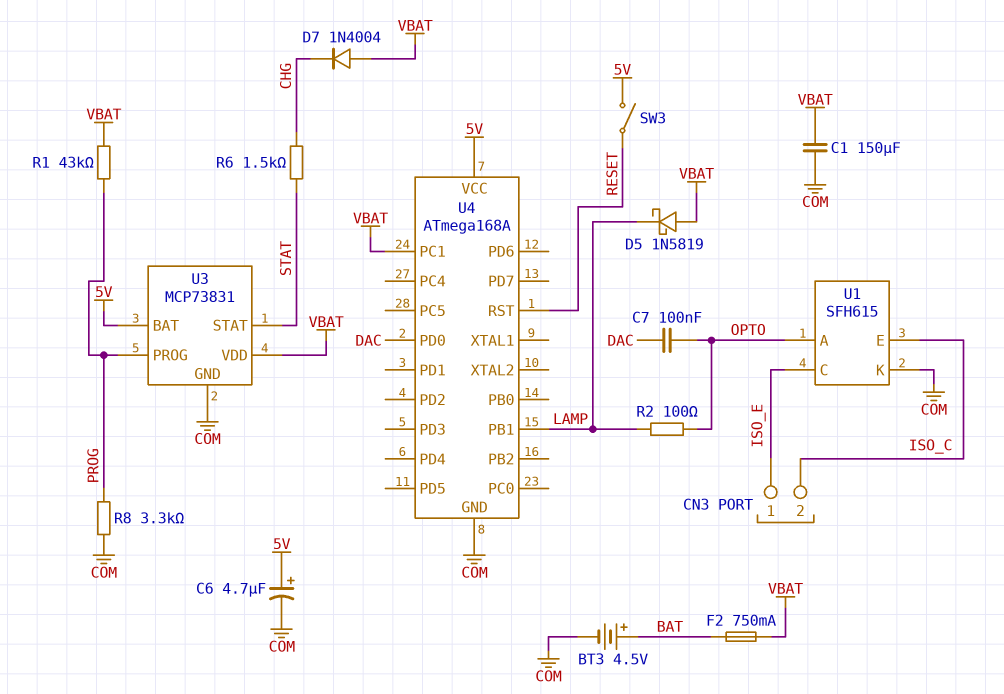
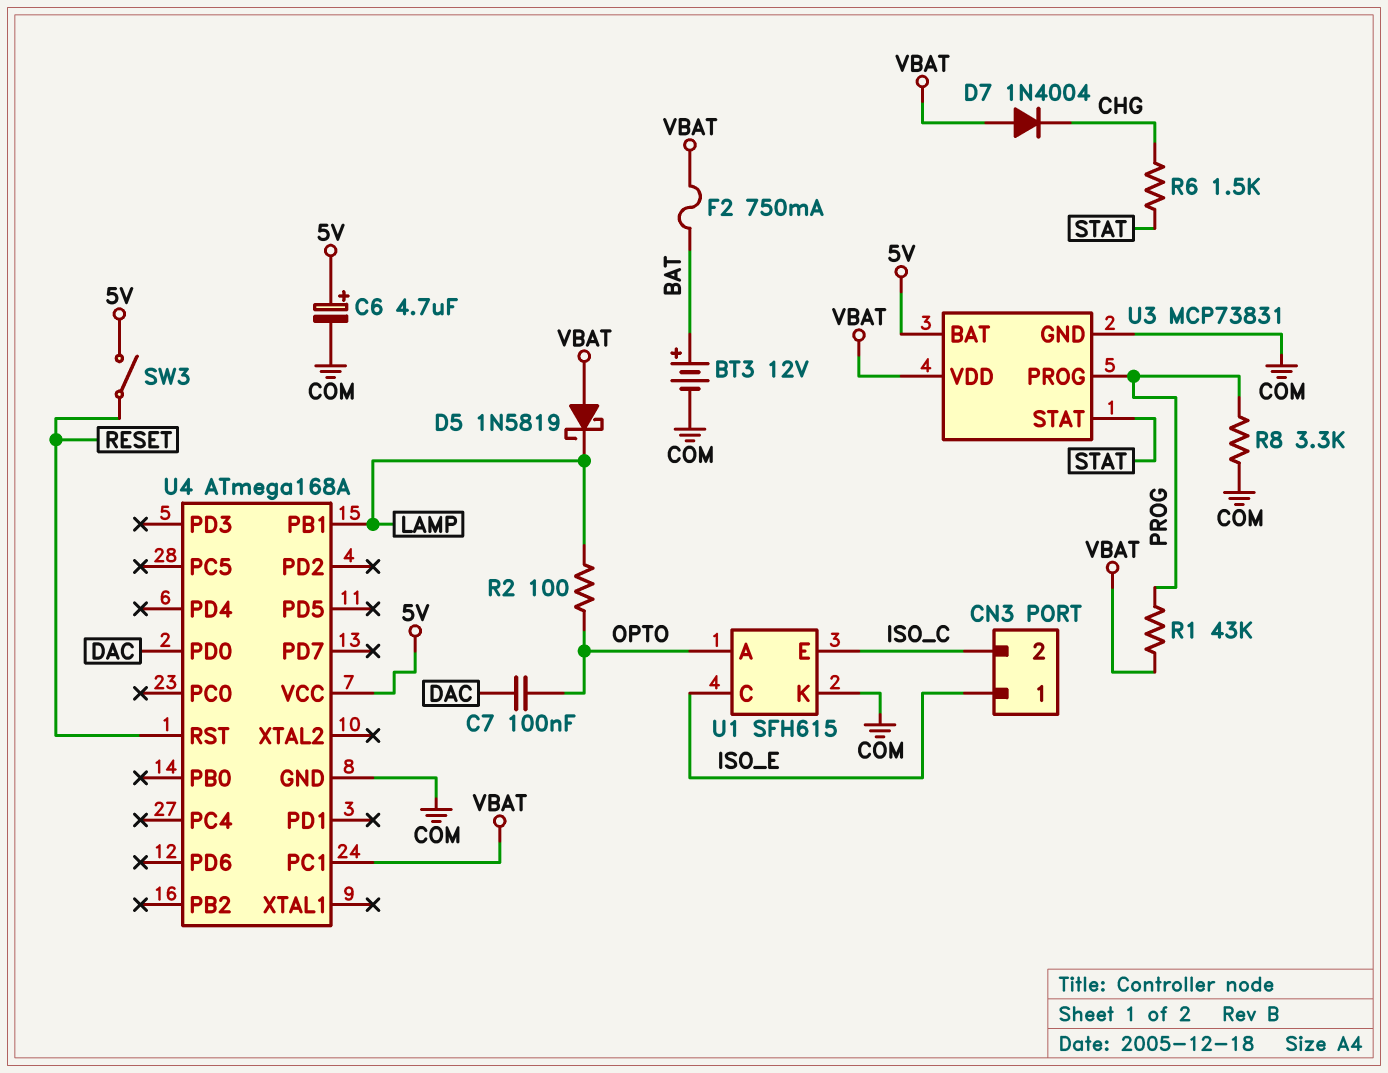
BT3: 4.5V (plus BAT, minus COM) -> 12V (plus BAT, minus COM)
C1: 150uF (COM, VBAT) -> none

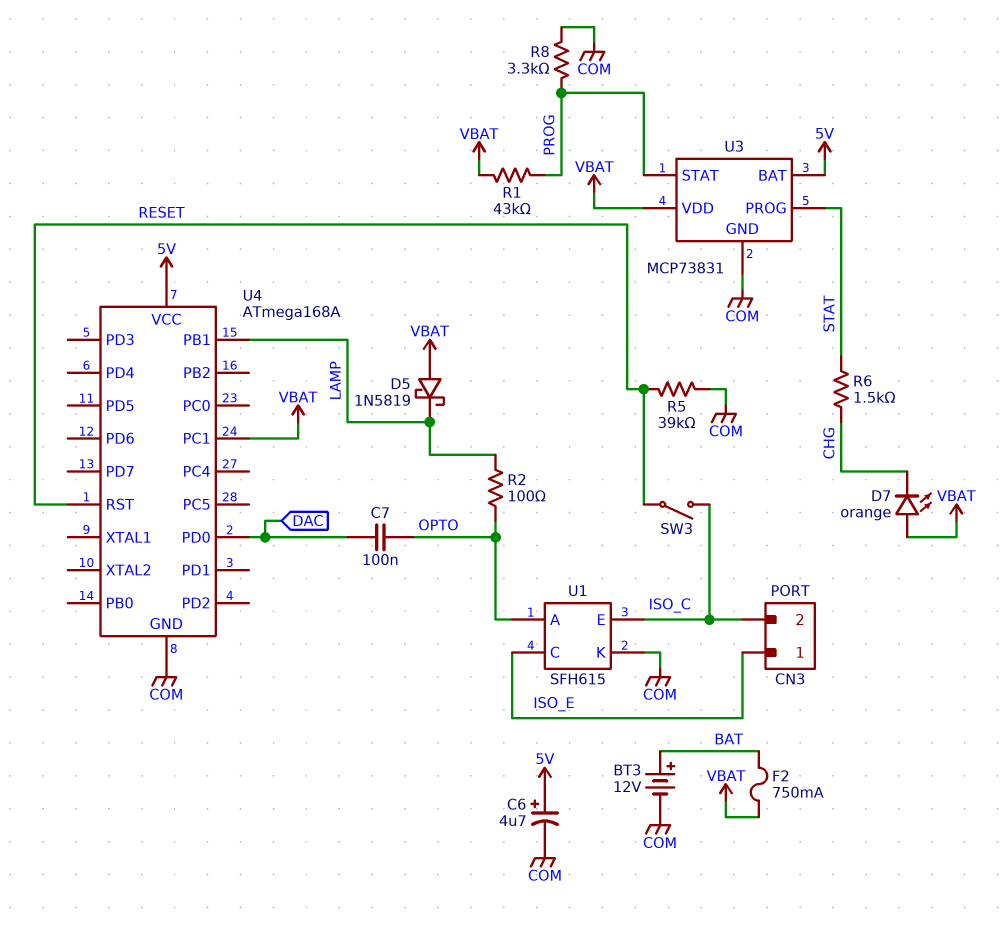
D7: diode 1N4004 (A VBAT, K CHG) -> LED orange (A VBAT, K CHG)
R5: none -> 39k (COM, RESET)
SW3: switch (5V, RESET) -> switch (ISO_C, RESET)
U3 pin PROG: PROG -> STAT
U3 pin STAT: STAT -> PROG

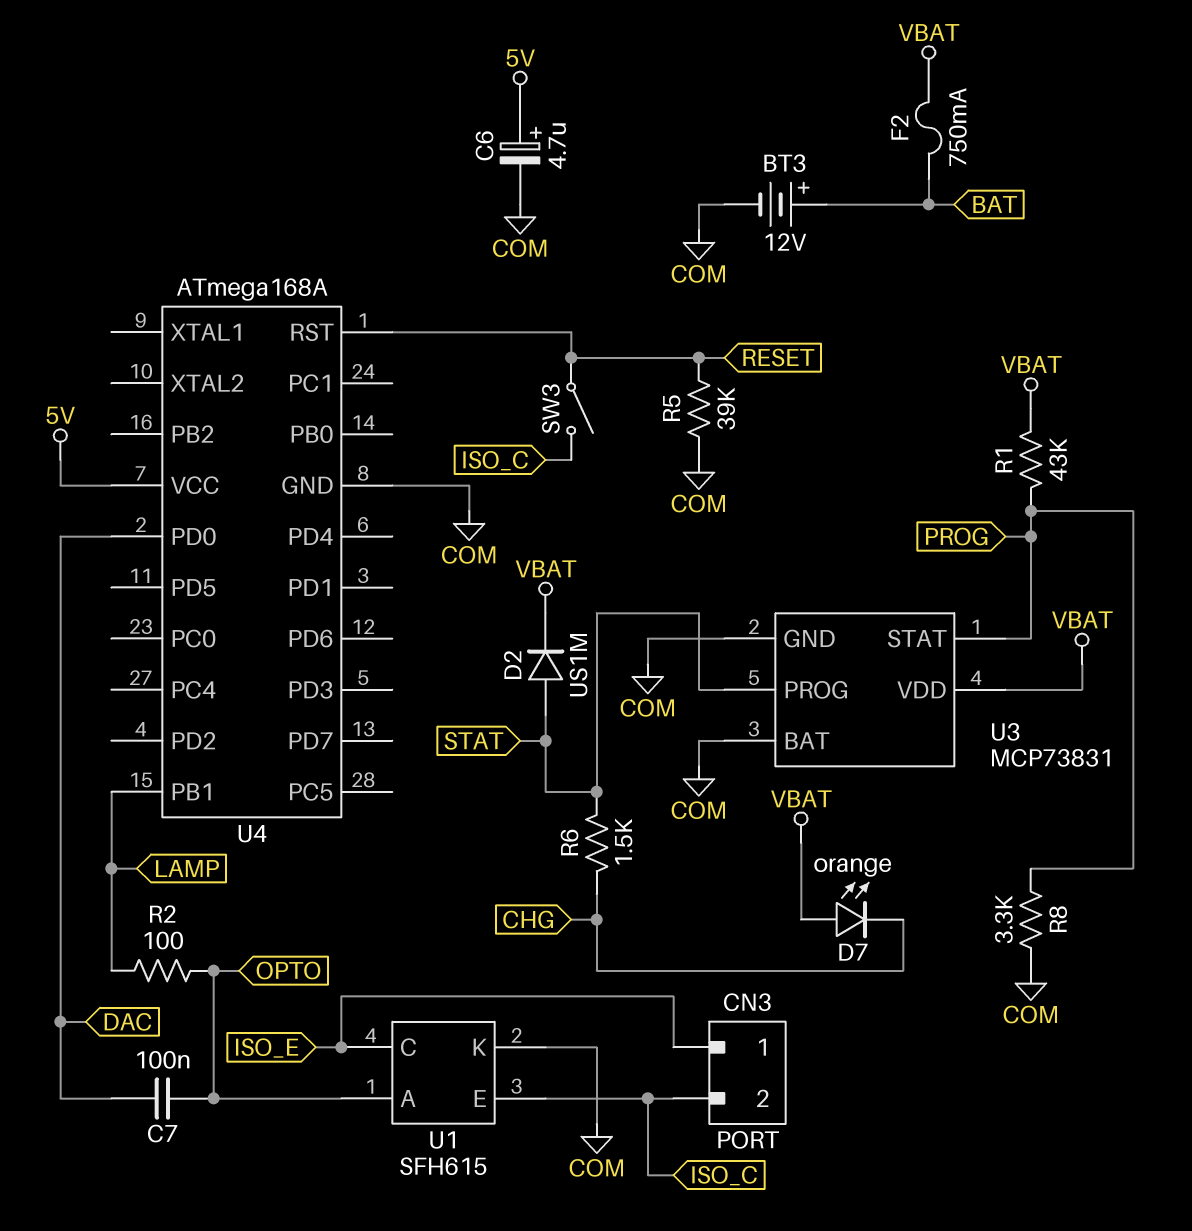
D2: none -> diode US1M (A STAT, K VBAT)
D5: schottky 1N5819 (A VBAT, K LAMP) -> none
U3 pin BAT: 5V -> COM
U4 pin PC1: VBAT -> none

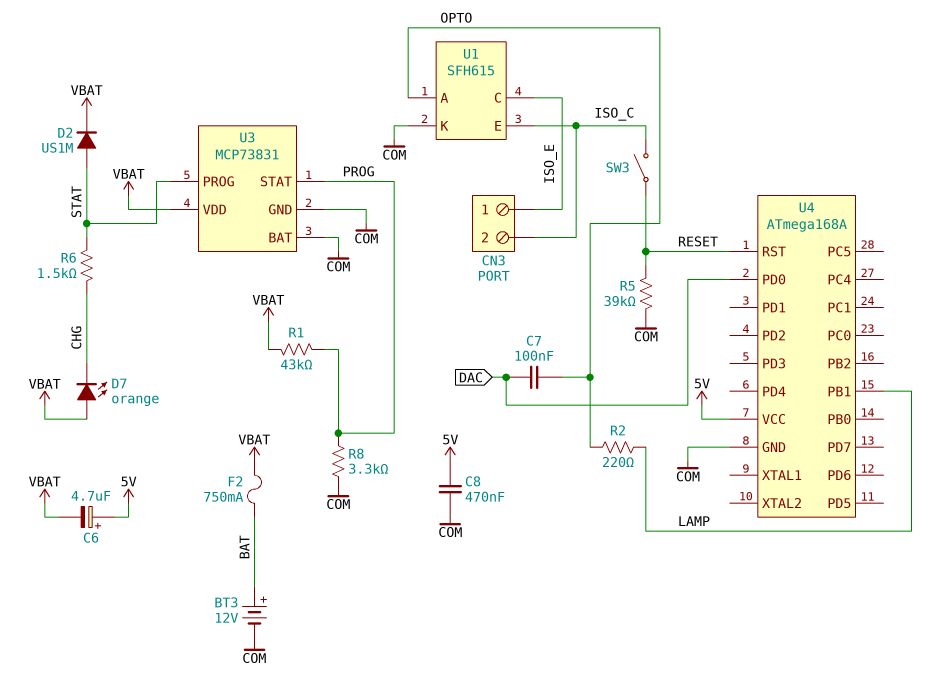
C6: 4.7uF (plus 5V, minus COM) -> 4.7uF (plus 5V, minus VBAT)
C8: none -> 470nF (5V, COM)
R2: 100 (LAMP, OPTO) -> 220 (LAMP, OPTO)

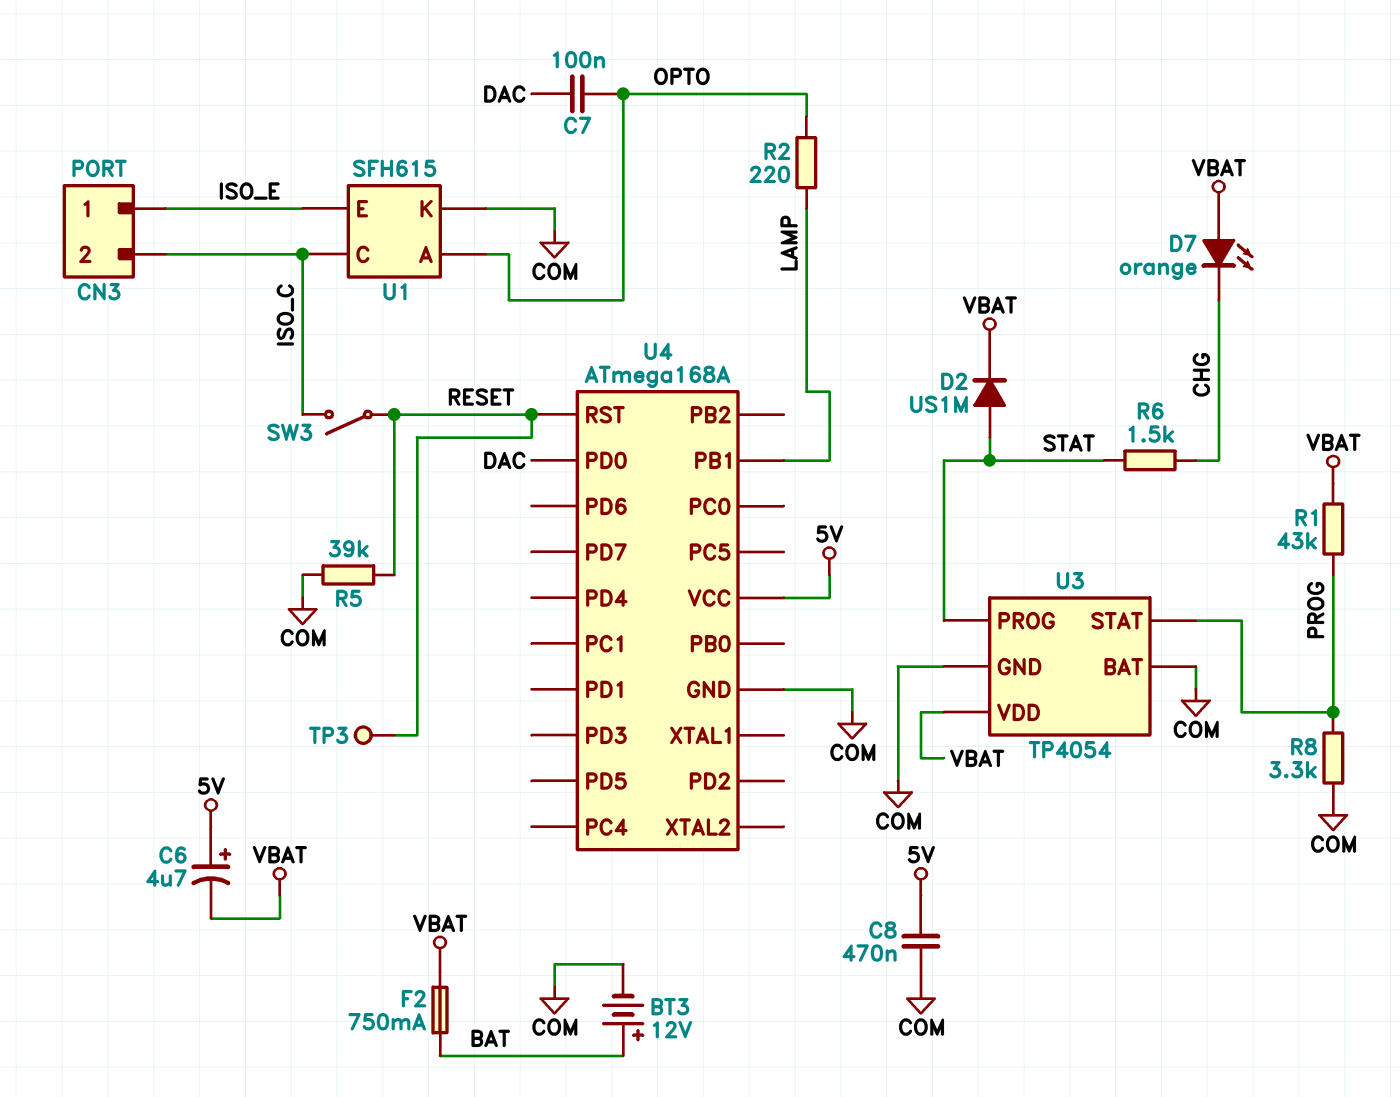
TP3: none -> test point (RESET)
U1 pin C: ISO_E -> ISO_C
U1 pin E: ISO_C -> ISO_E
U3: MCP73831 -> TP4054

